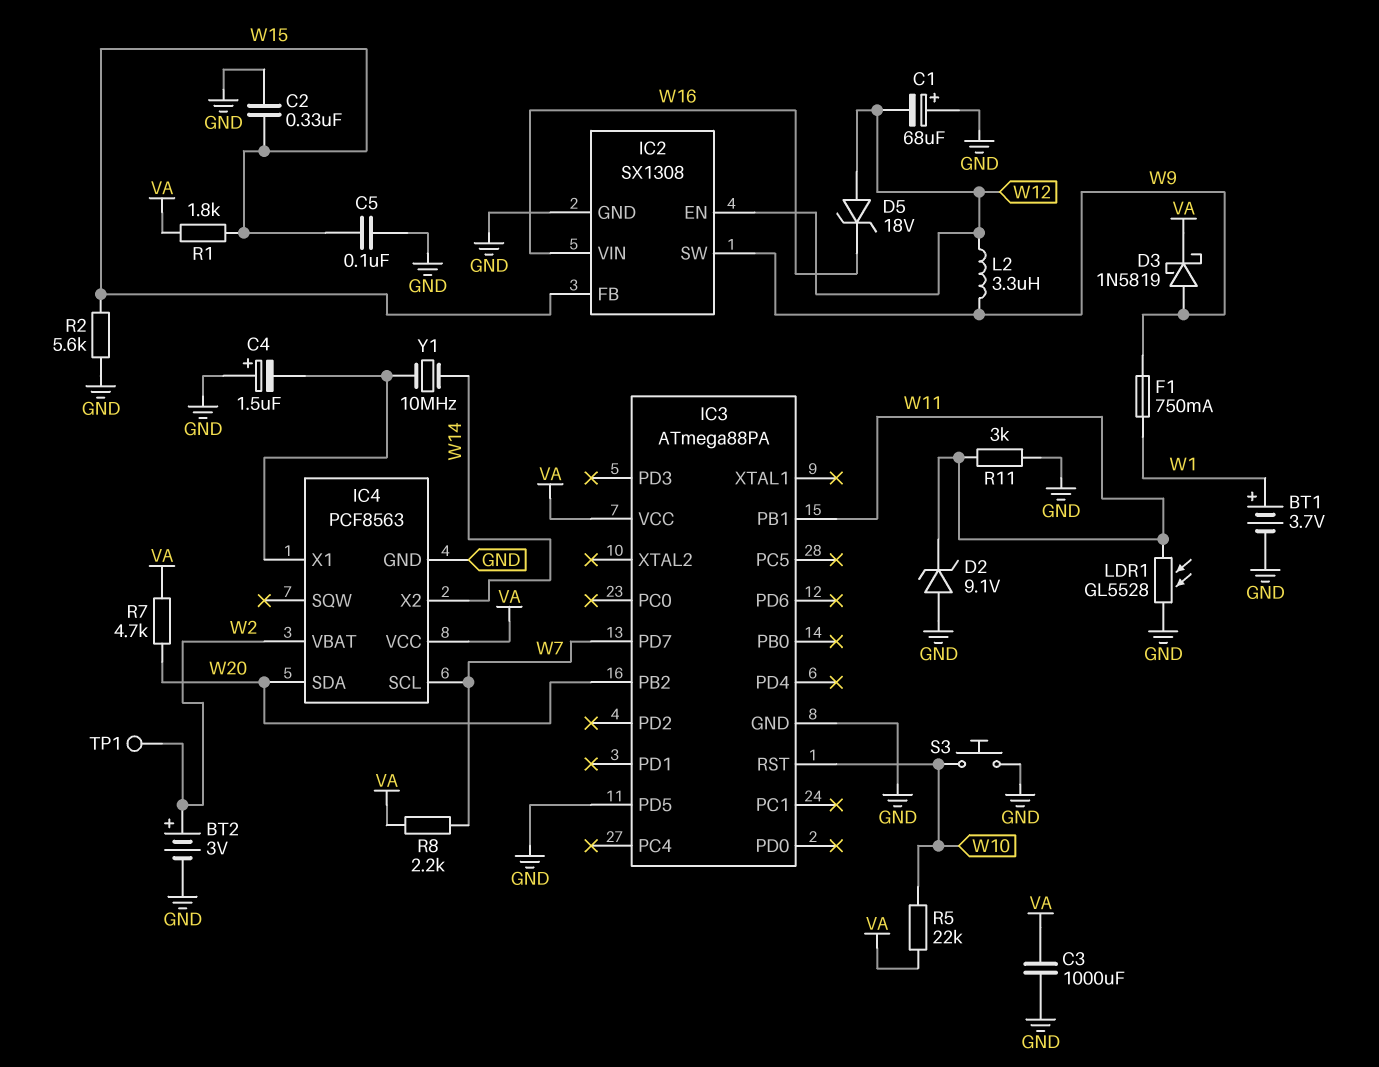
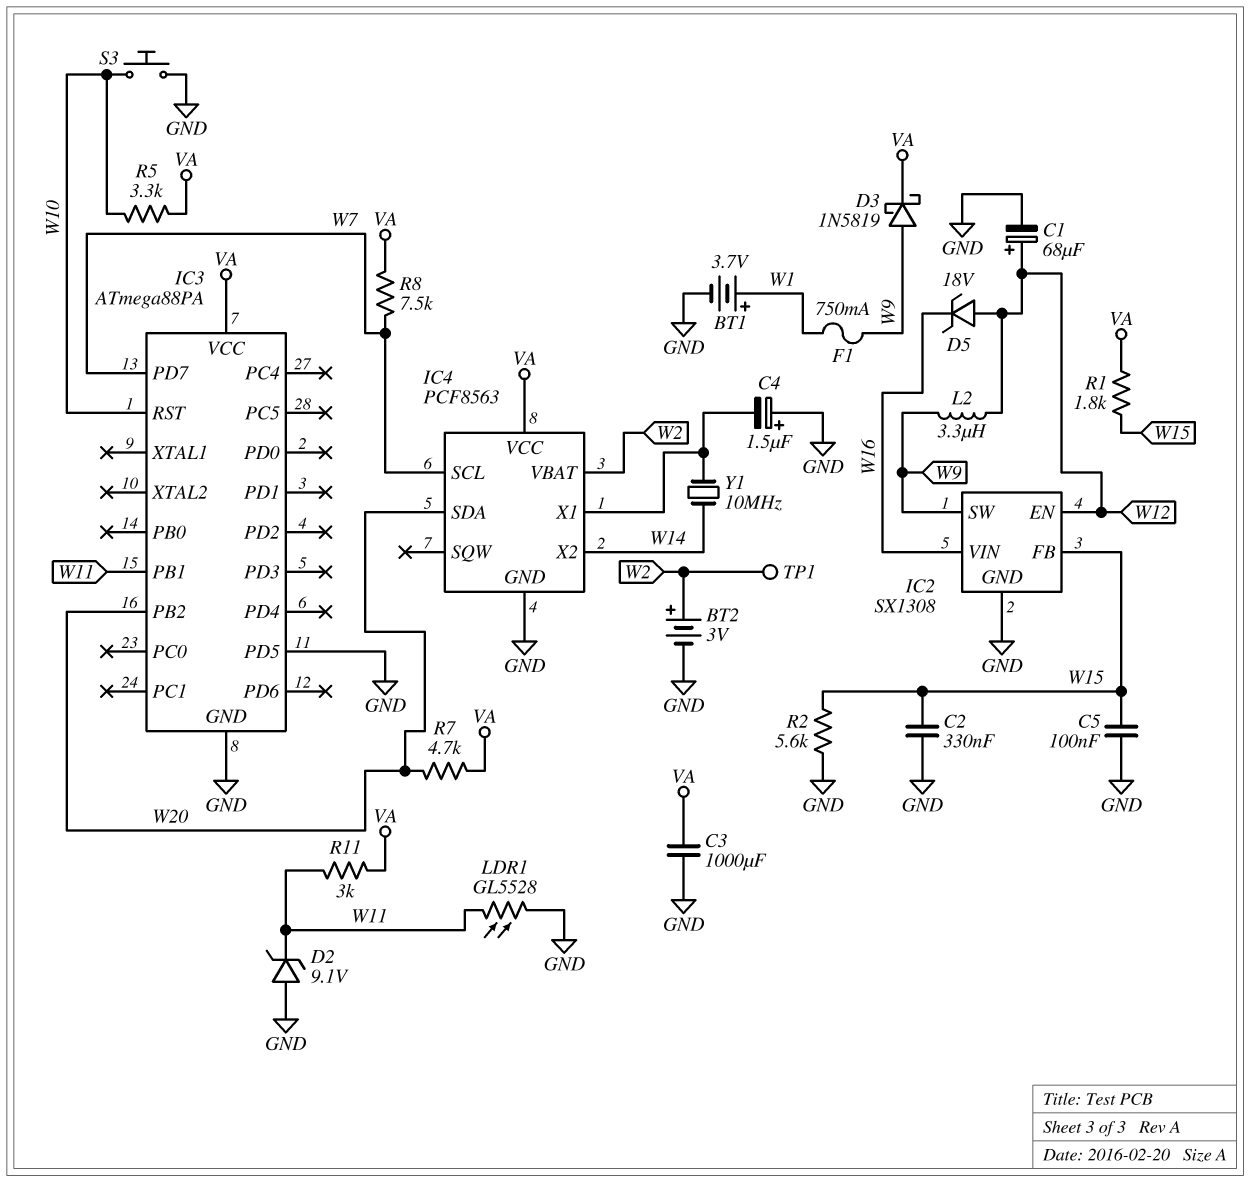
C1: 68uF (plus GND, minus W12) -> 68uF (plus W12, minus GND)
R5: 22k (VA, W10) -> 3.3k (VA, W10)
R8: 2.2k (VA, W7) -> 7.5k (VA, W7)
R11: 3k (GND, W11) -> 3k (VA, W11)

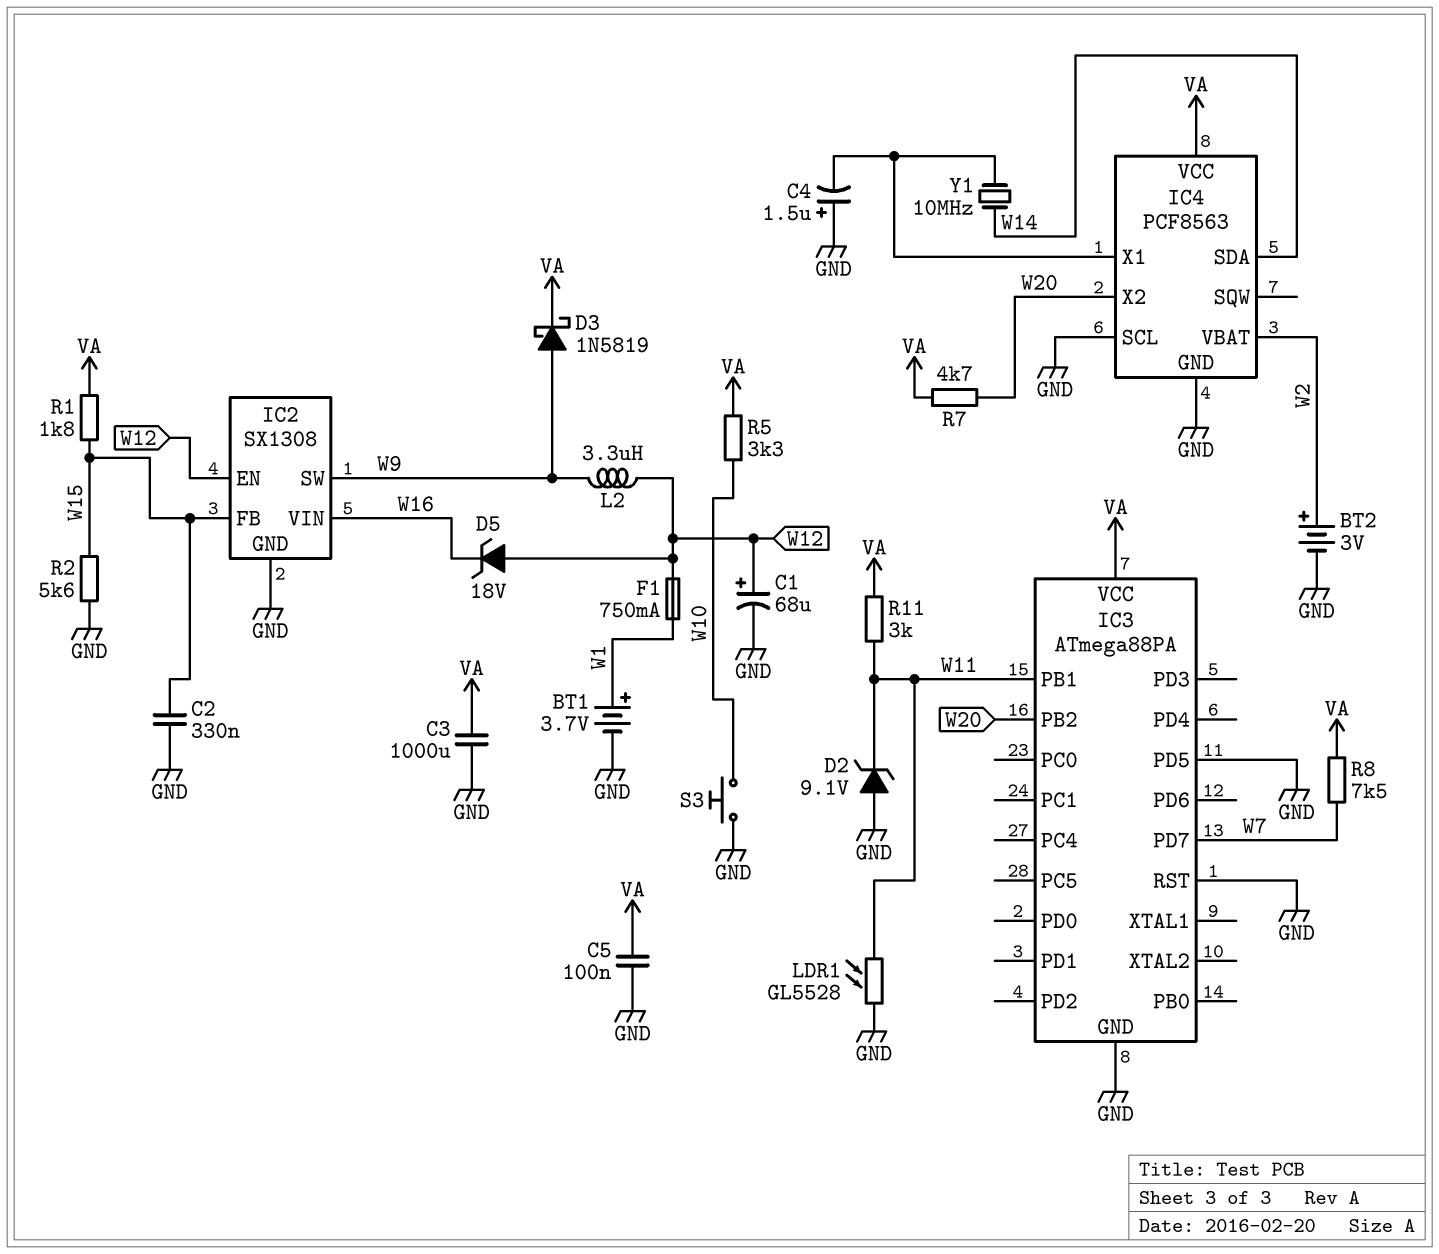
C5: 100nF (GND, W15) -> 100nF (GND, VA)
F1: 750mA (W1, W9) -> 750mA (W1, W12)
IC3 pin RST: W10 -> GND
IC4 pin SCL: W7 -> GND
IC4 pin SDA: W20 -> W14
IC4 pin X2: W14 -> W20
TP1: test point (W2) -> none

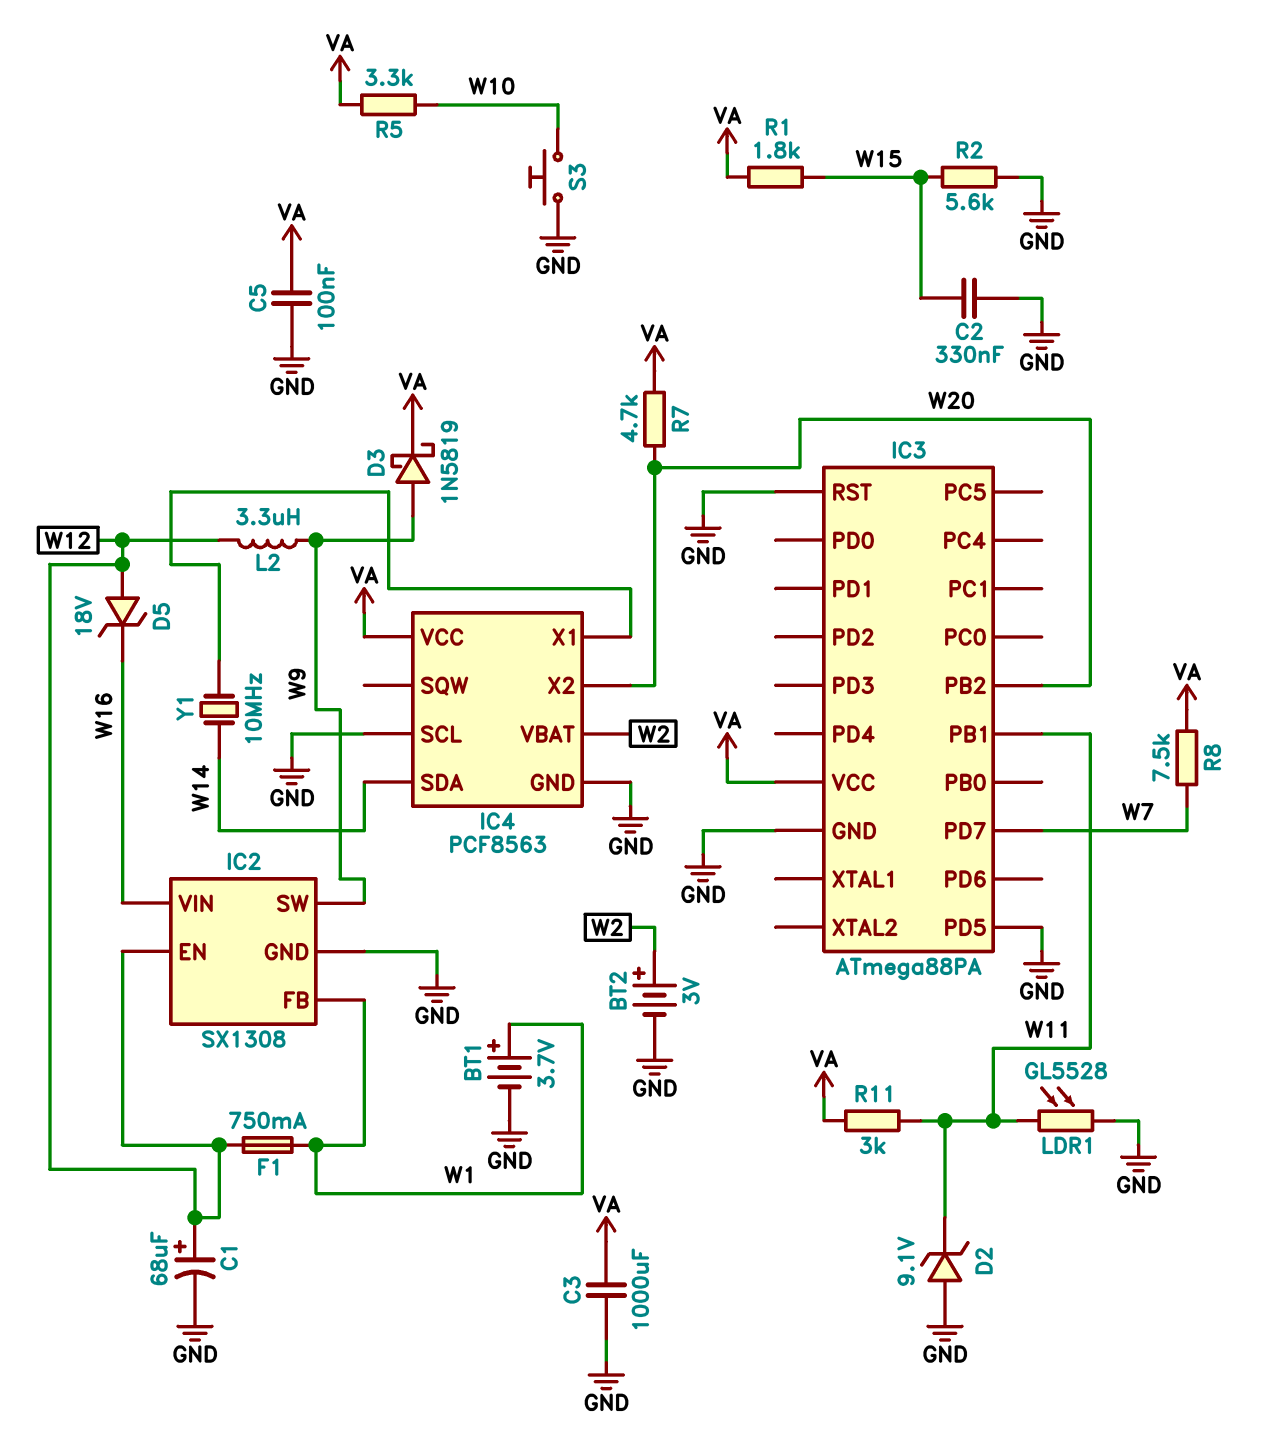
C4: 1.5uF (plus GND, minus IC4/X1) -> none
IC2 pin FB: W15 -> W1

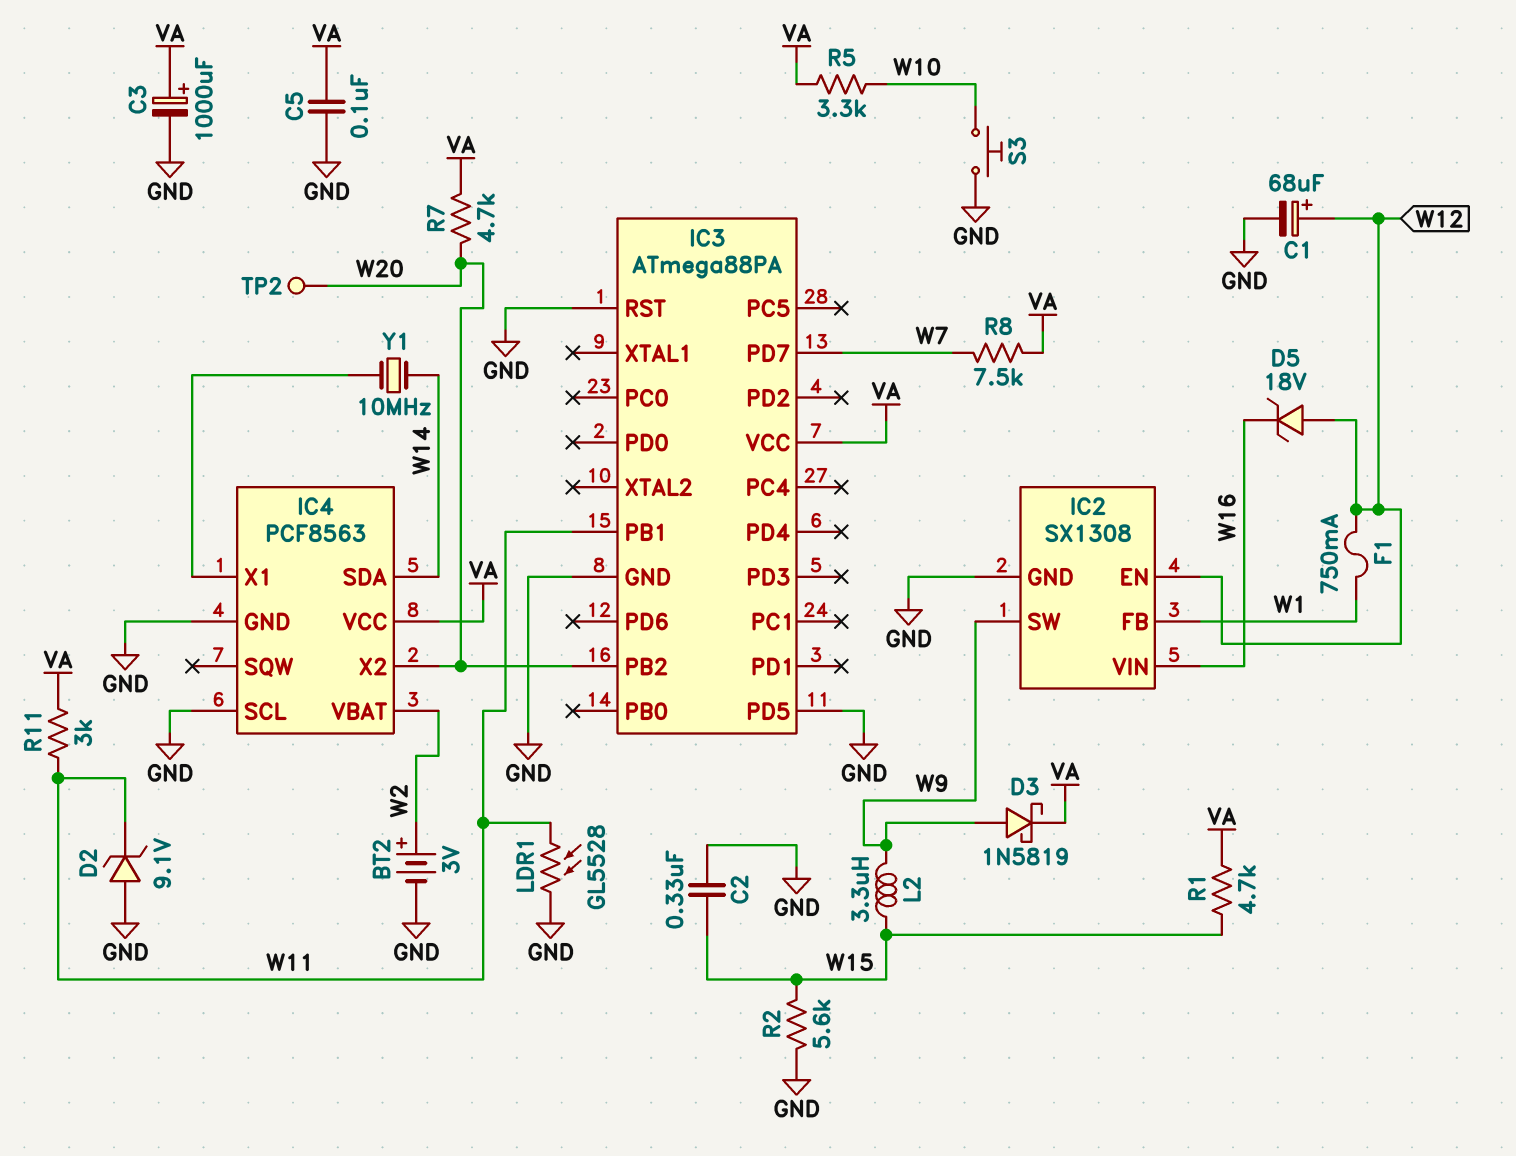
BT1: 3.7V (plus W1, minus GND) -> none
C3: 1000uF (GND, VA) -> 1000uF (plus VA, minus GND)
L2: 3.3uH (W9, W12) -> 3.3uH (W9, W15)
R1: 1.8k (VA, W15) -> 4.7k (VA, W15)
TP2: none -> test point (W20)

